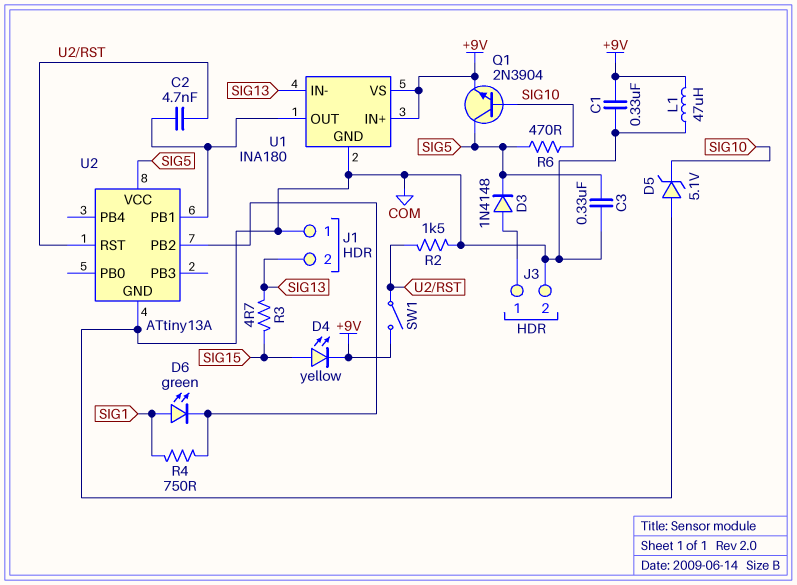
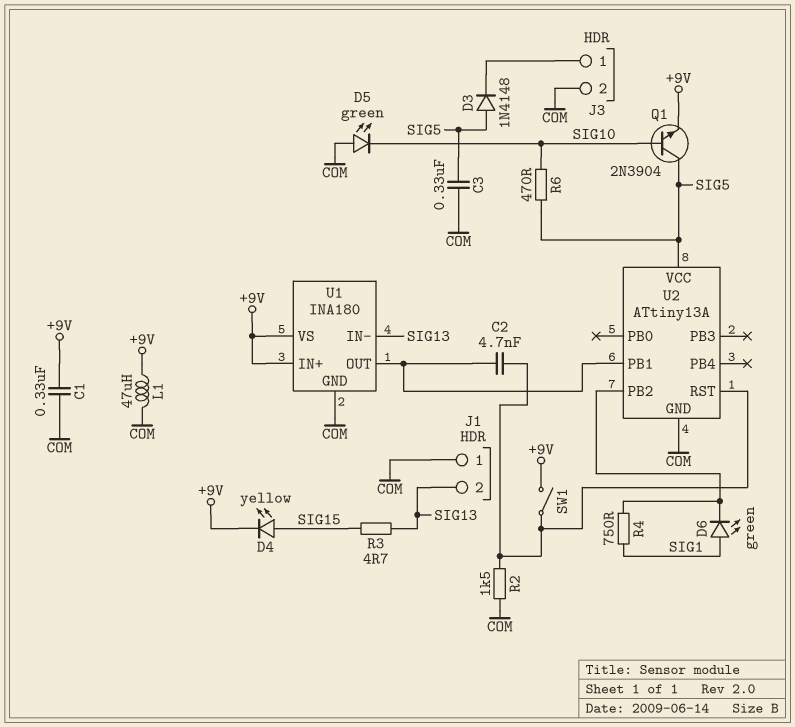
D3: diode 1N4148 (A J3/1, K SIG5) -> diode 1N4148 (A SIG5, K J3/1)
D5: zener 5.1V (A COM, K SIG10) -> LED green (A COM, K SIG10)

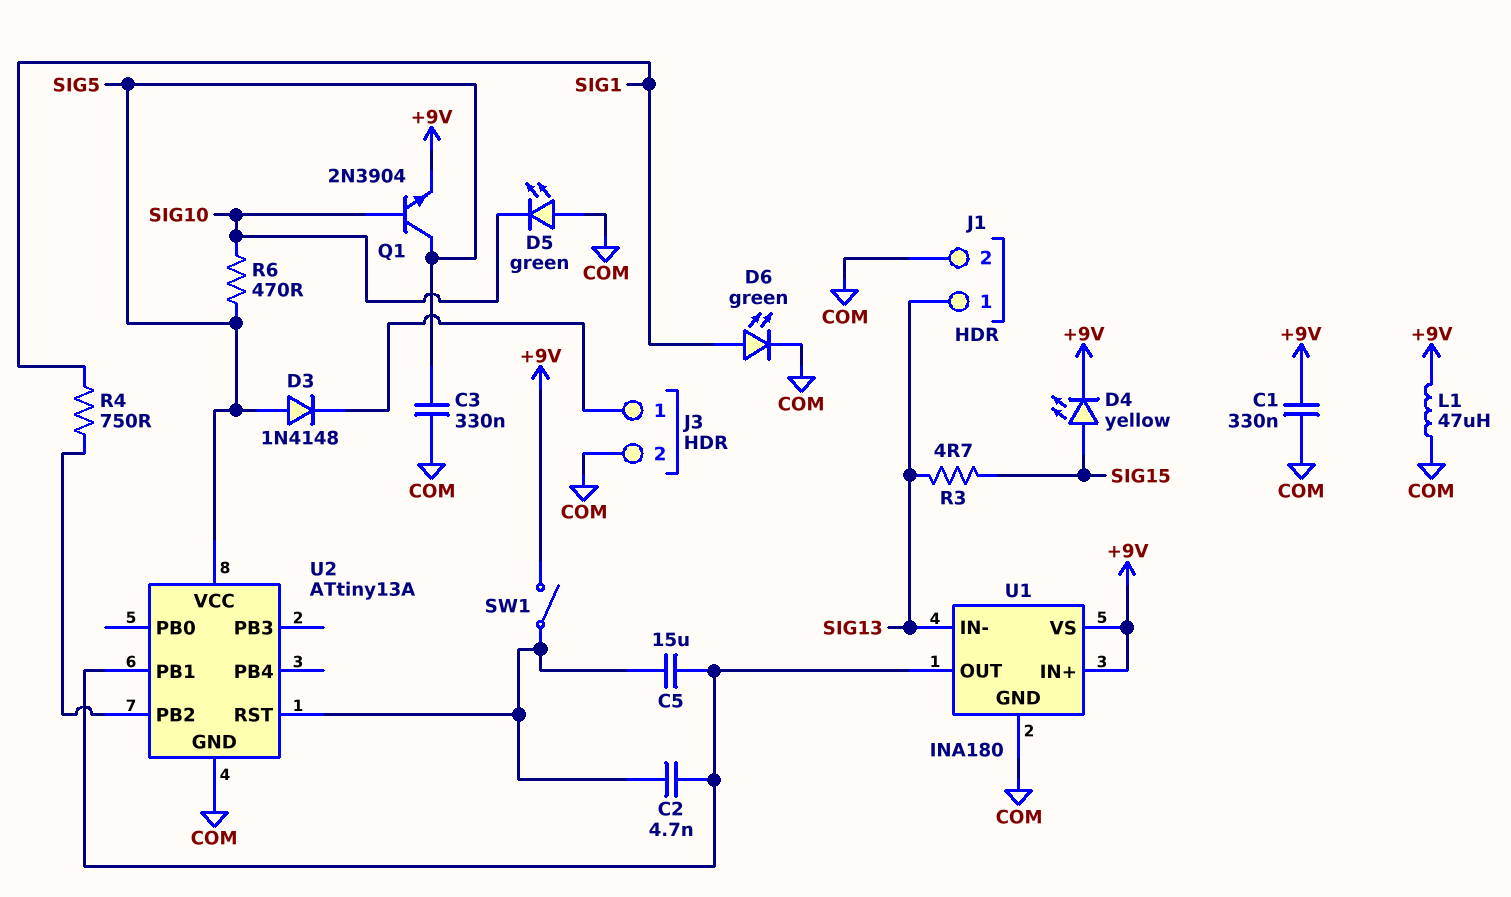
C5: none -> 15uF (U1/OUT, U2/RST)
D6: LED green (A SIG1, K U2/PB2) -> LED green (A SIG1, K COM)
J1 pin 1: COM -> SIG13
J1 pin 2: SIG13 -> COM
R2: 1.5k (COM, U2/RST) -> none

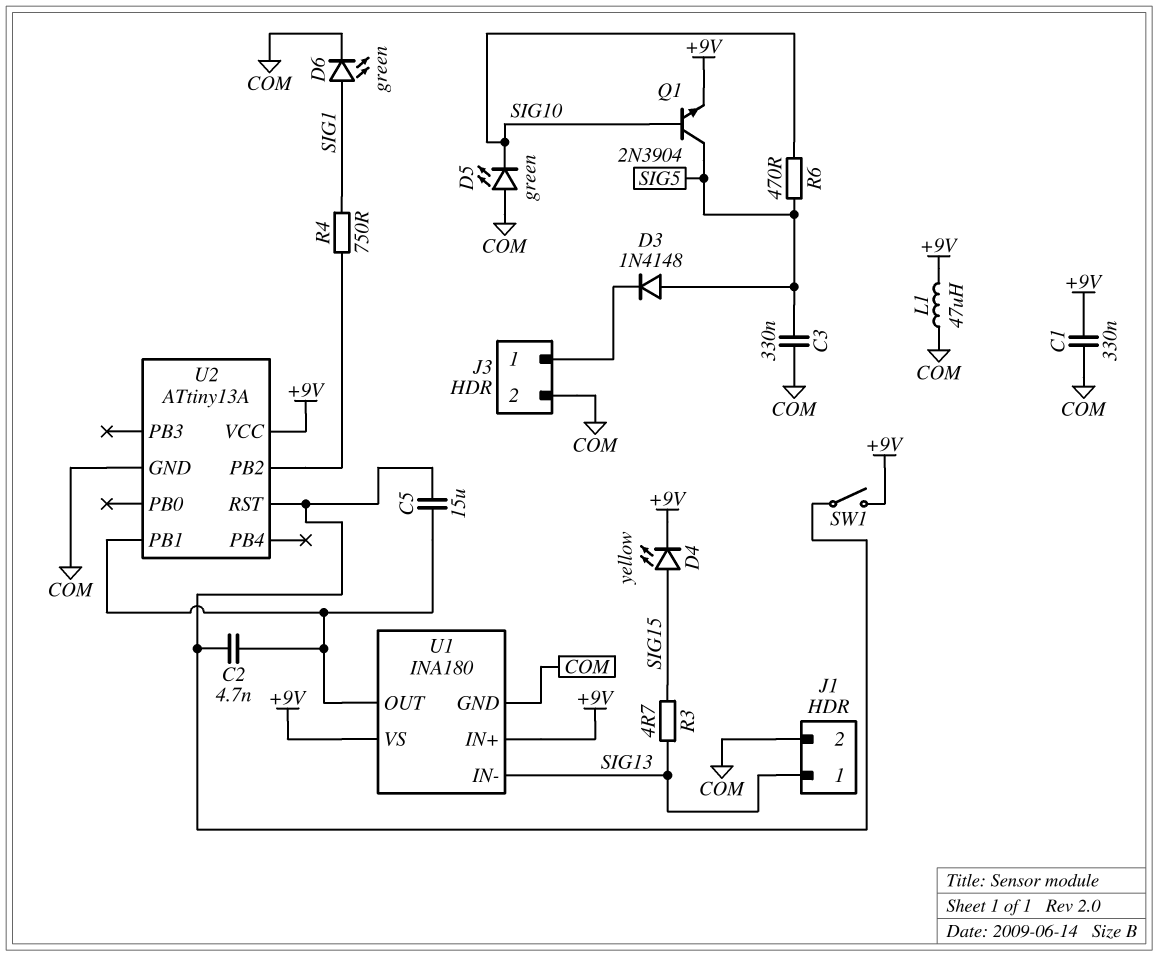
U2 pin VCC: SIG5 -> +9V

